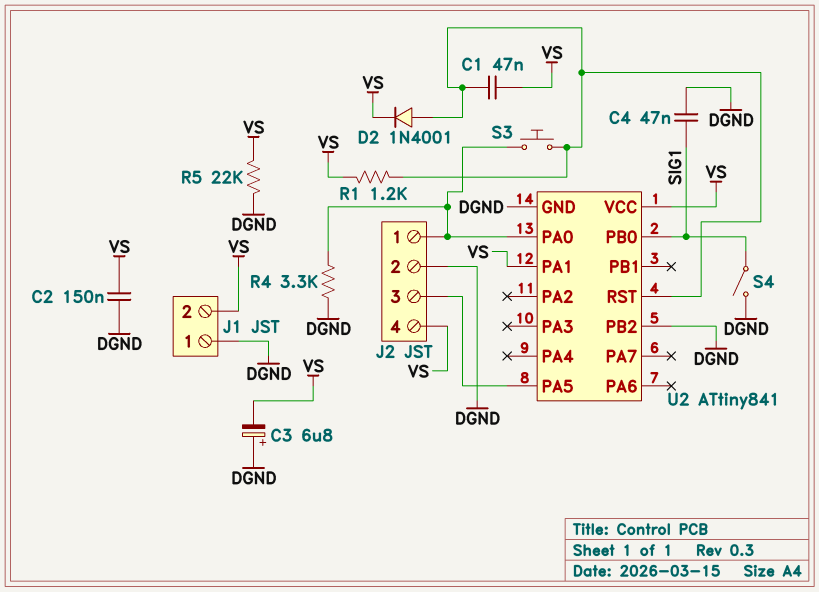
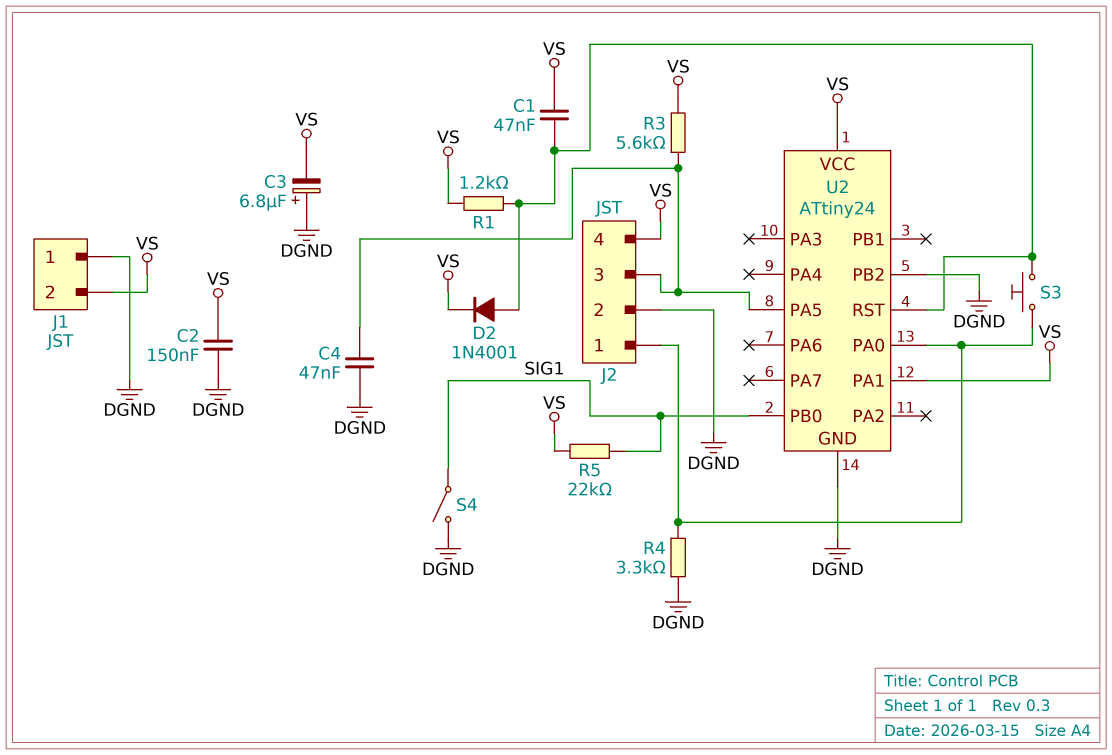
C4: 47nF (DGND, SIG1) -> 47nF (DGND, J2/3)
R3: none -> 5.6k (J2/3, VS)
R5: 22k (DGND, VS) -> 22k (SIG1, VS)
U2: ATtiny841 -> ATtiny24

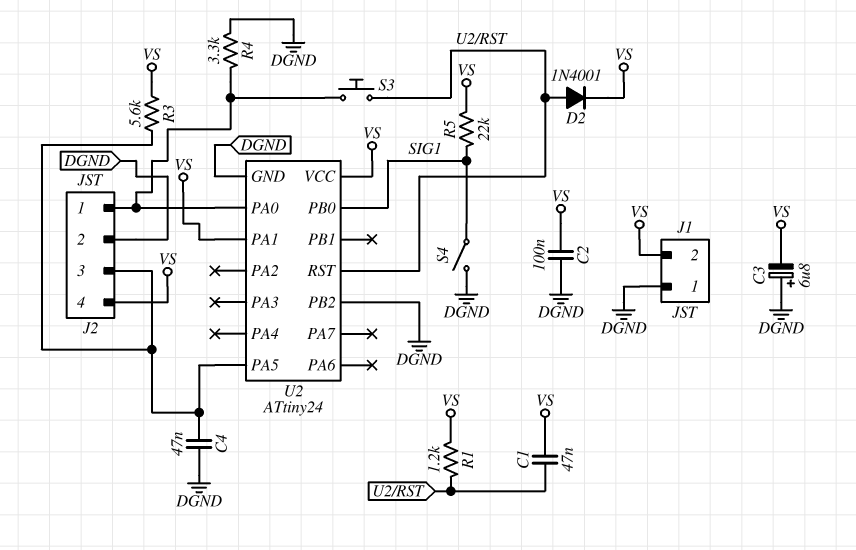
C2: 150nF (DGND, VS) -> 100nF (DGND, VS)

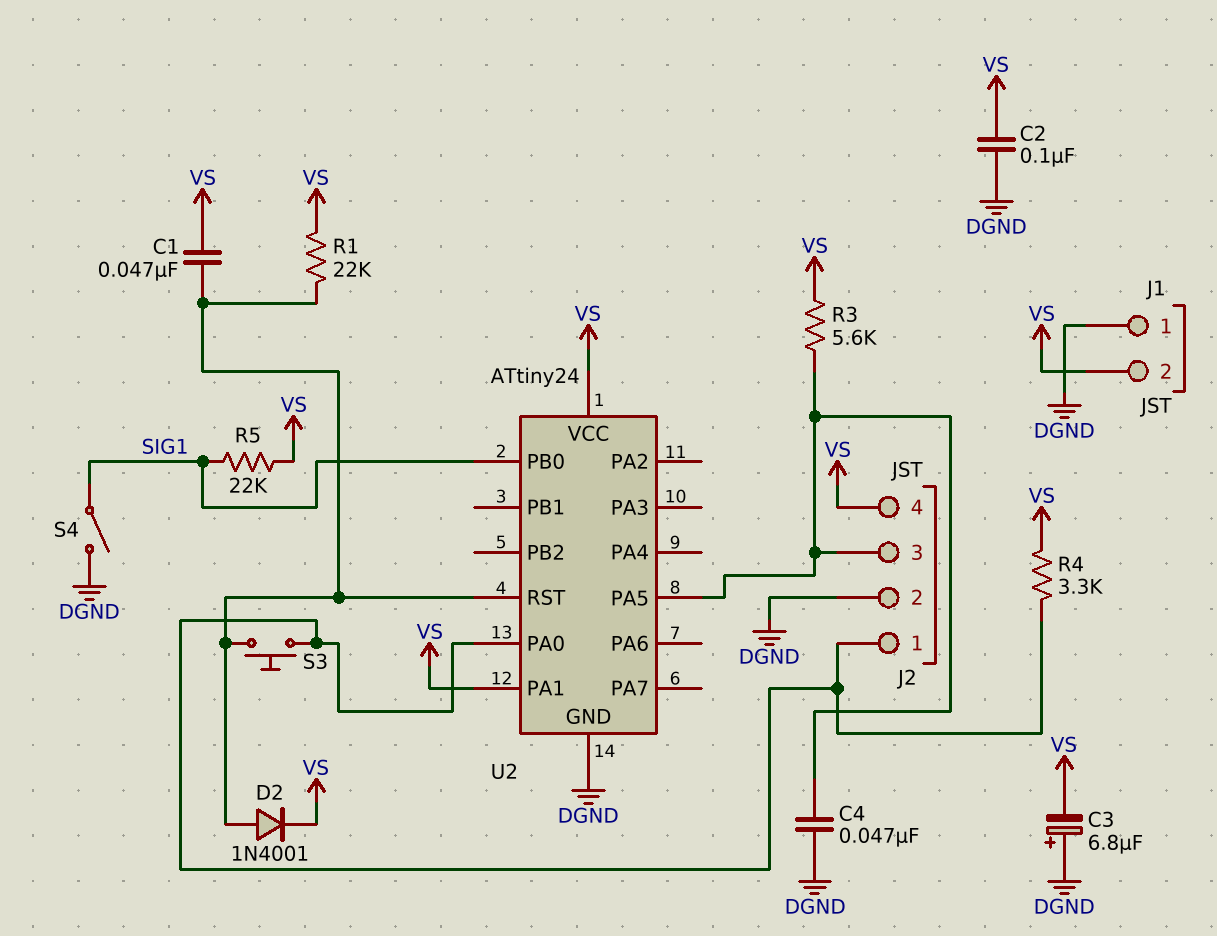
R1: 1.2k (U2/RST, VS) -> 22k (U2/RST, VS)
R4: 3.3k (DGND, J2/1) -> 3.3k (J2/1, VS)
U2 pin PB2: DGND -> none

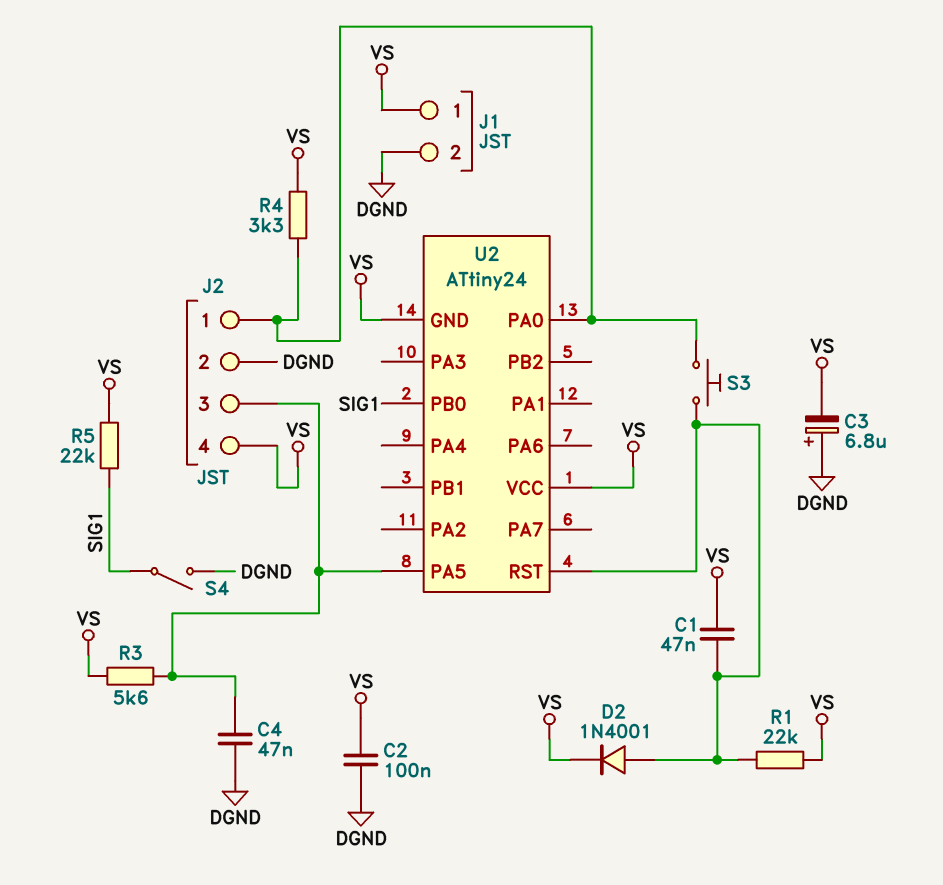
J1 pin 1: DGND -> VS
J1 pin 2: VS -> DGND
U2 pin GND: DGND -> VS
U2 pin PA1: VS -> none

